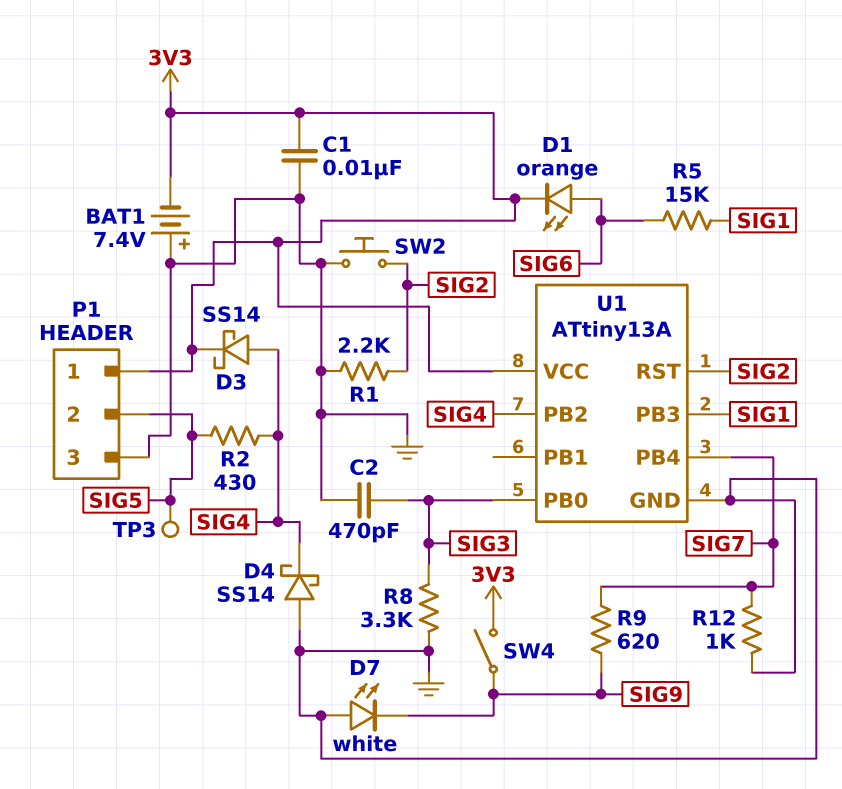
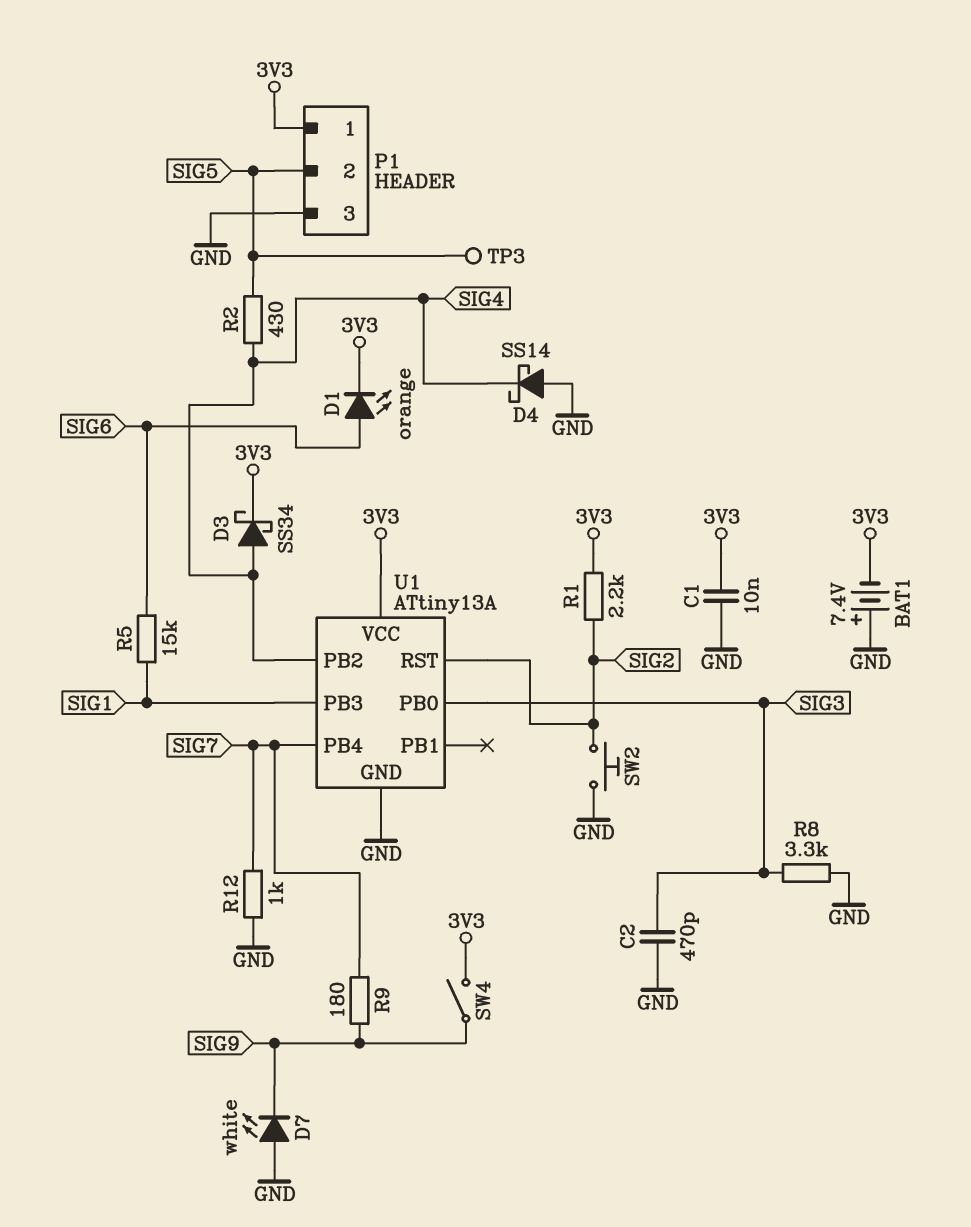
D3: schottky SS14 (A SIG4, K 3V3) -> schottky SS34 (A SIG4, K 3V3)
R1: 2.2k (GND, SIG2) -> 2.2k (3V3, SIG2)
R9: 620 (SIG7, SIG9) -> 180 (SIG7, SIG9)

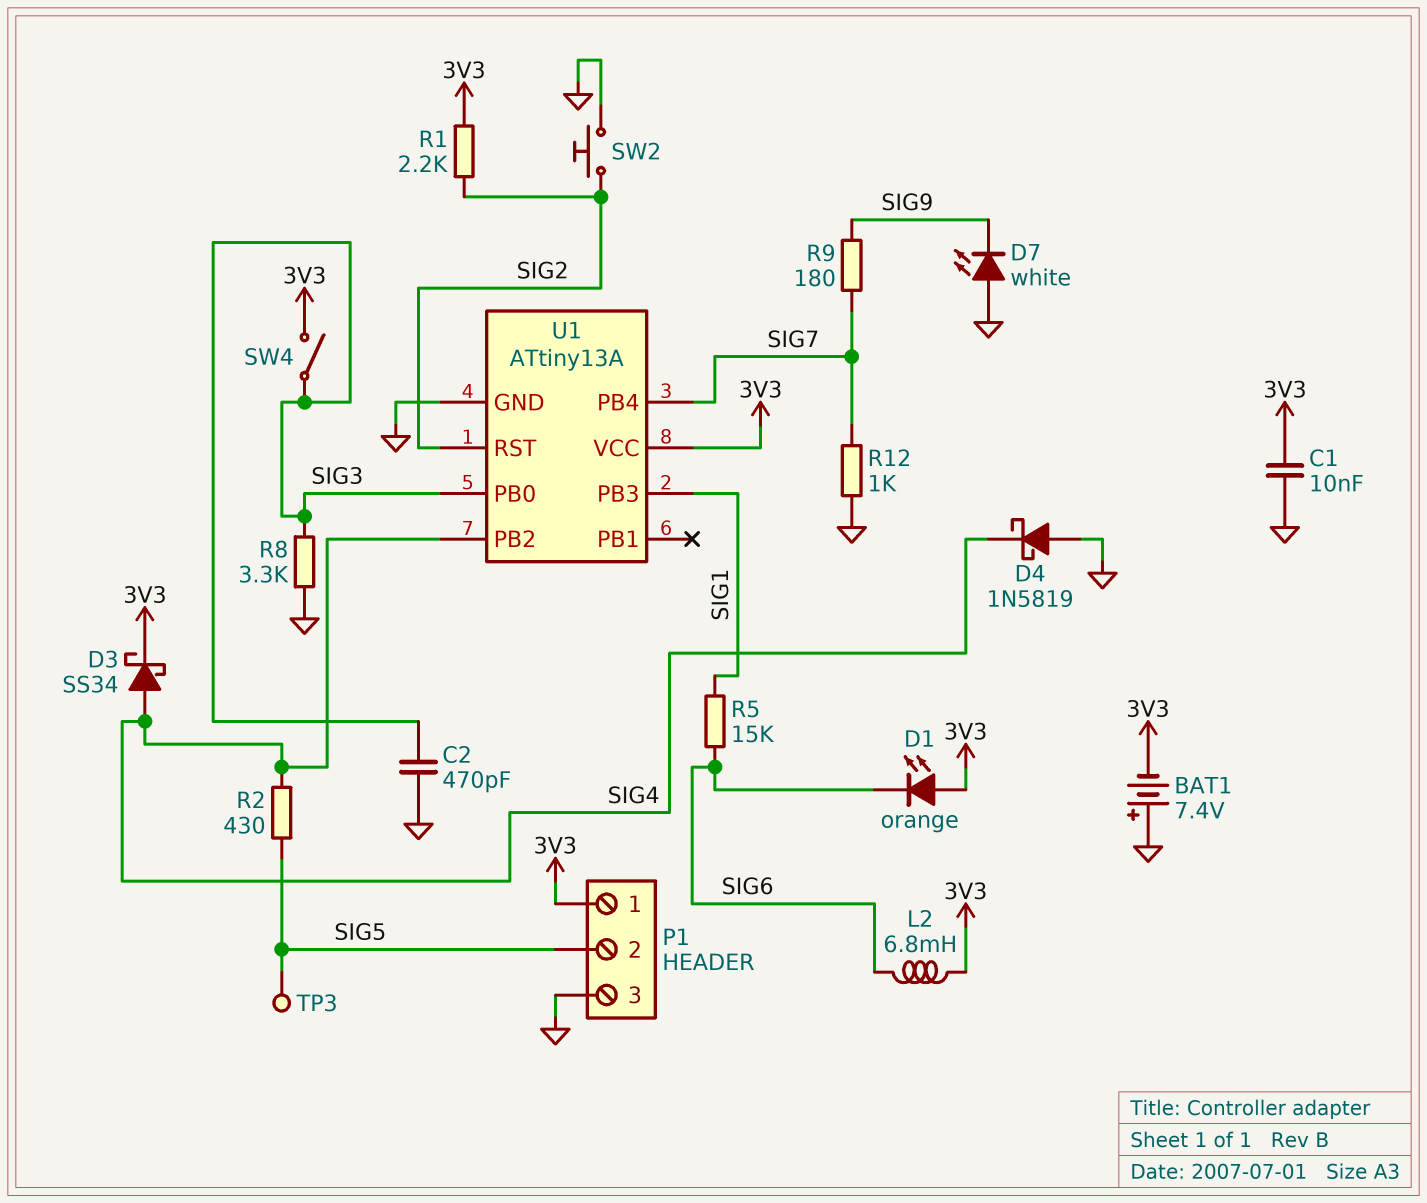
D1: LED orange (A SIG6, K 3V3) -> LED orange (A 3V3, K SIG6)
D4: schottky SS14 (A GND, K SIG4) -> schottky 1N5819 (A GND, K SIG4)
L2: none -> 6.8mH (3V3, SIG6)
SW4: switch (3V3, SIG9) -> switch (3V3, SIG3)

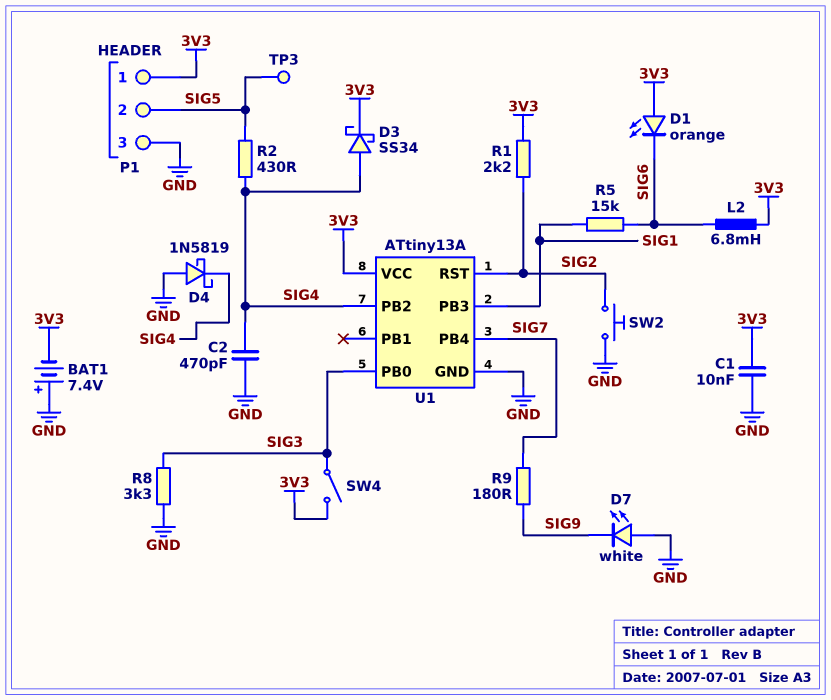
C2: 470pF (GND, SIG3) -> 470pF (GND, SIG4)
R12: 1k (GND, SIG7) -> none

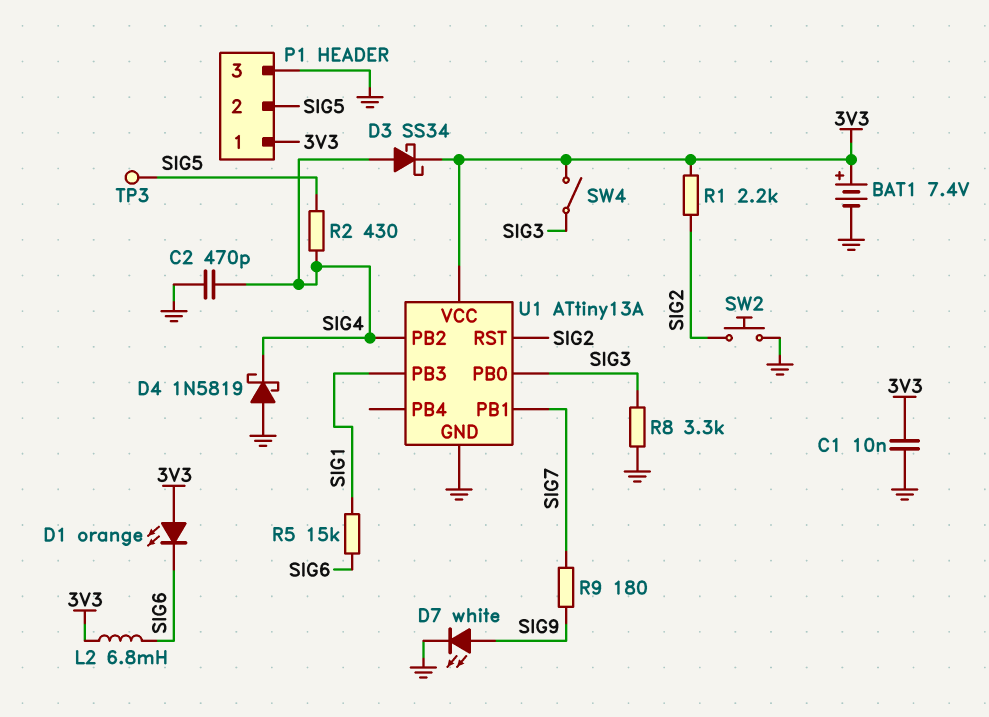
BAT1: 7.4V (plus GND, minus 3V3) -> 7.4V (plus 3V3, minus GND)
D7: LED white (A GND, K SIG9) -> LED white (A SIG9, K GND)
U1 pin PB1: none -> SIG7
U1 pin PB4: SIG7 -> none

